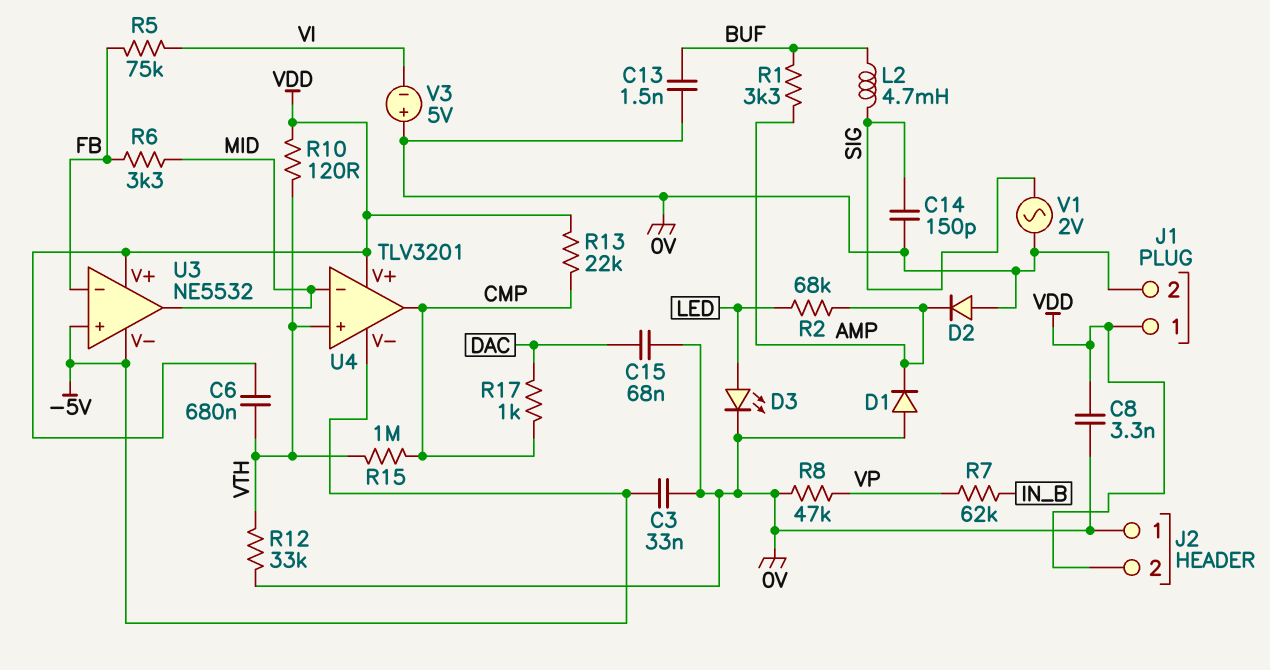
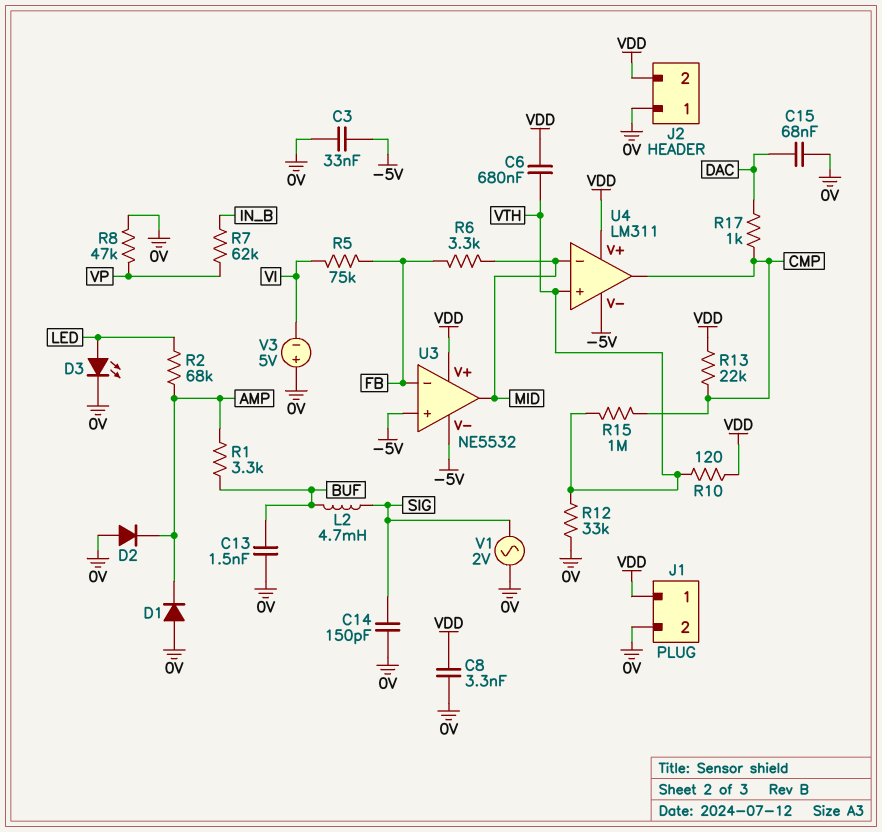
U4: TLV3201 -> LM311

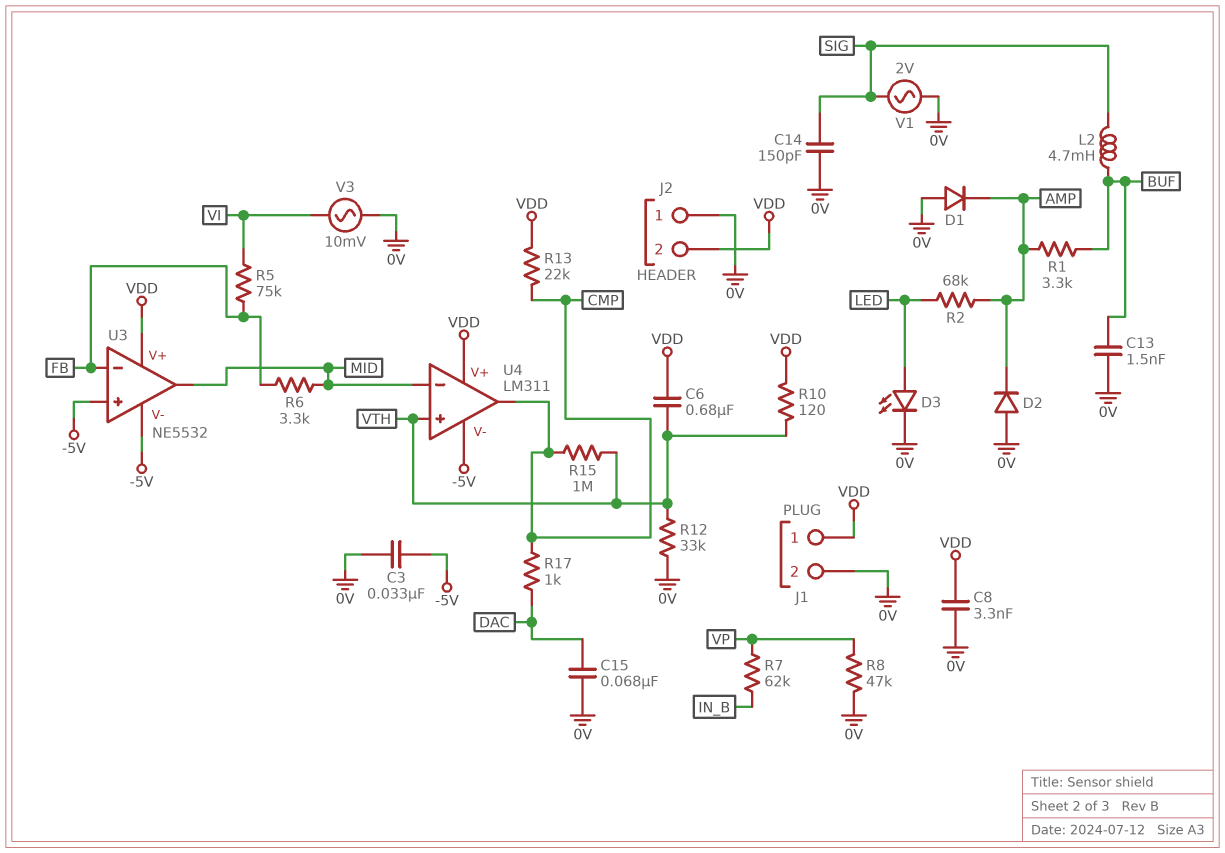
V3: 5V (plus 0V, minus VI) -> AC 10mV (0V, VI)

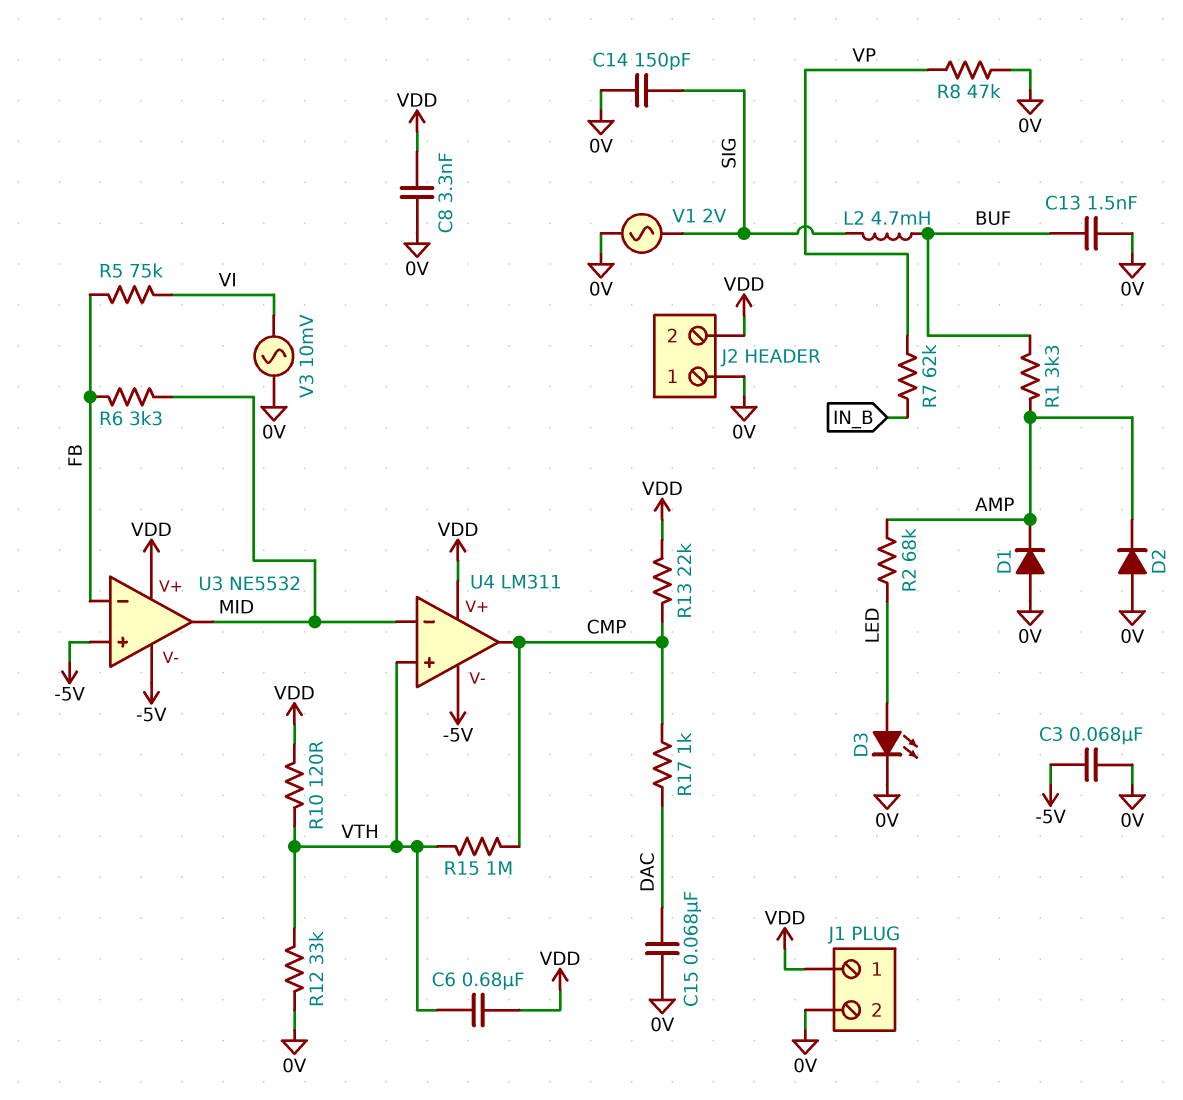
C3: 33nF (-5V, 0V) -> 68nF (-5V, 0V)

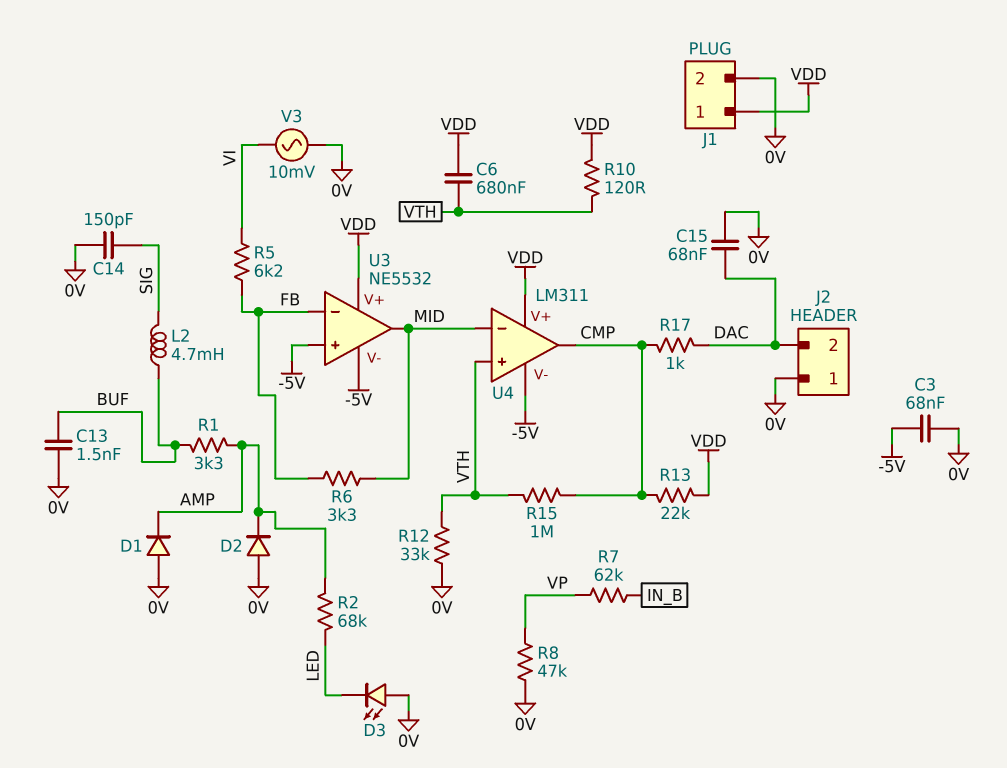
C8: 3.3nF (0V, VDD) -> none
D3: LED (A LED, K 0V) -> LED (A 0V, K LED)
J2 pin 2: VDD -> DAC
R5: 75k (FB, VI) -> 6.2k (FB, VI)
V1: AC 2V (0V, SIG) -> none

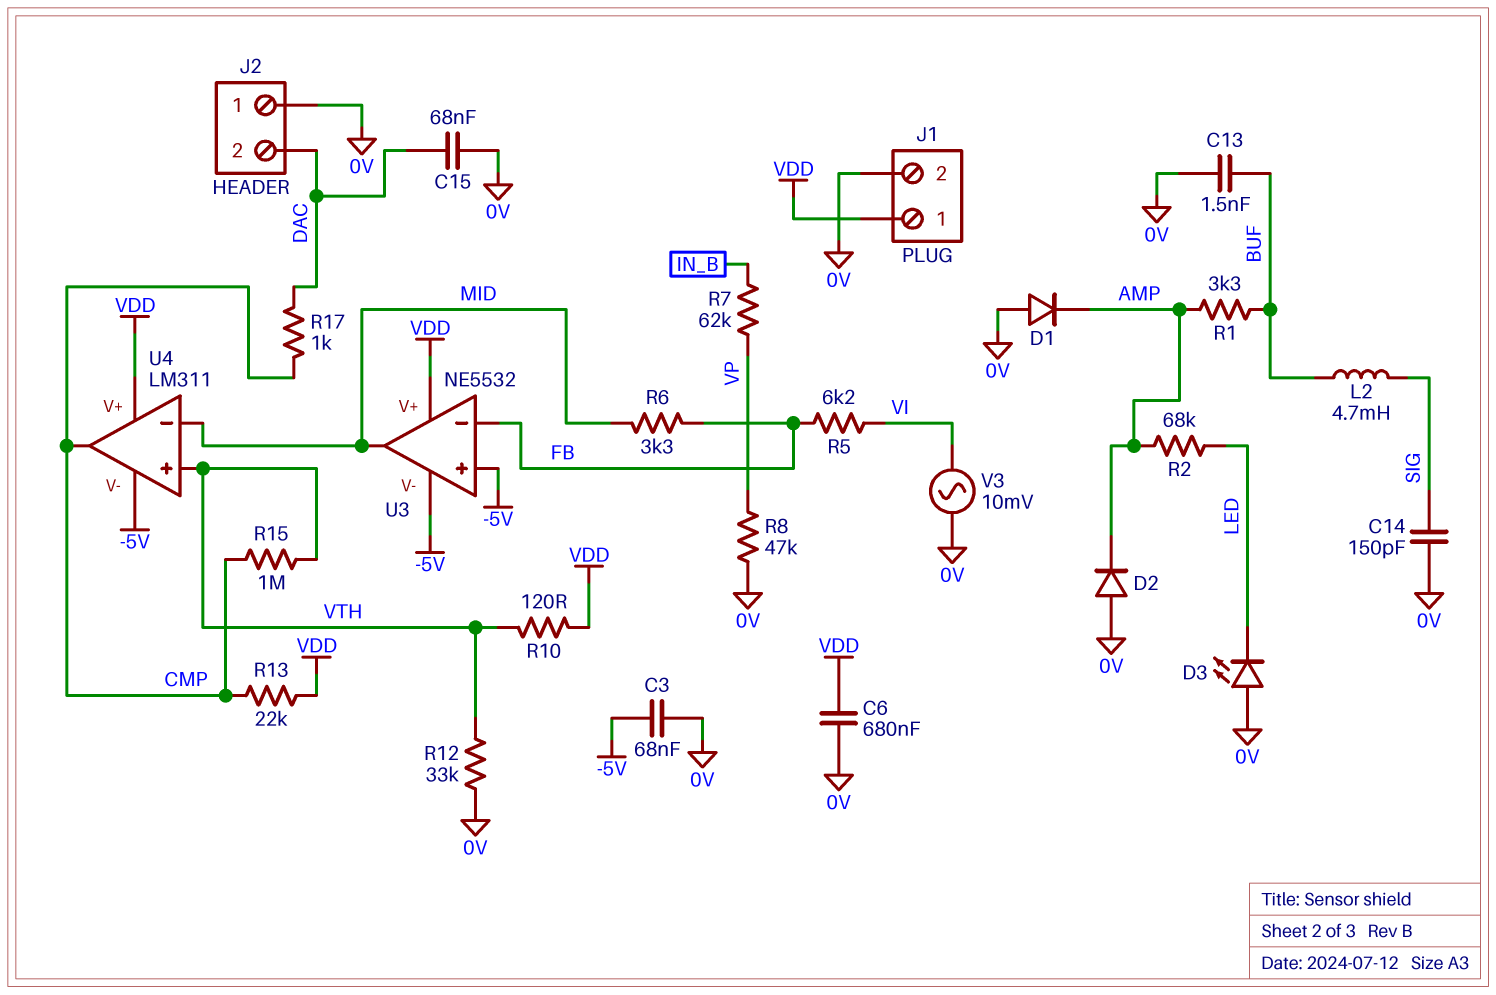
C6: 680nF (VDD, VTH) -> 680nF (0V, VDD)

